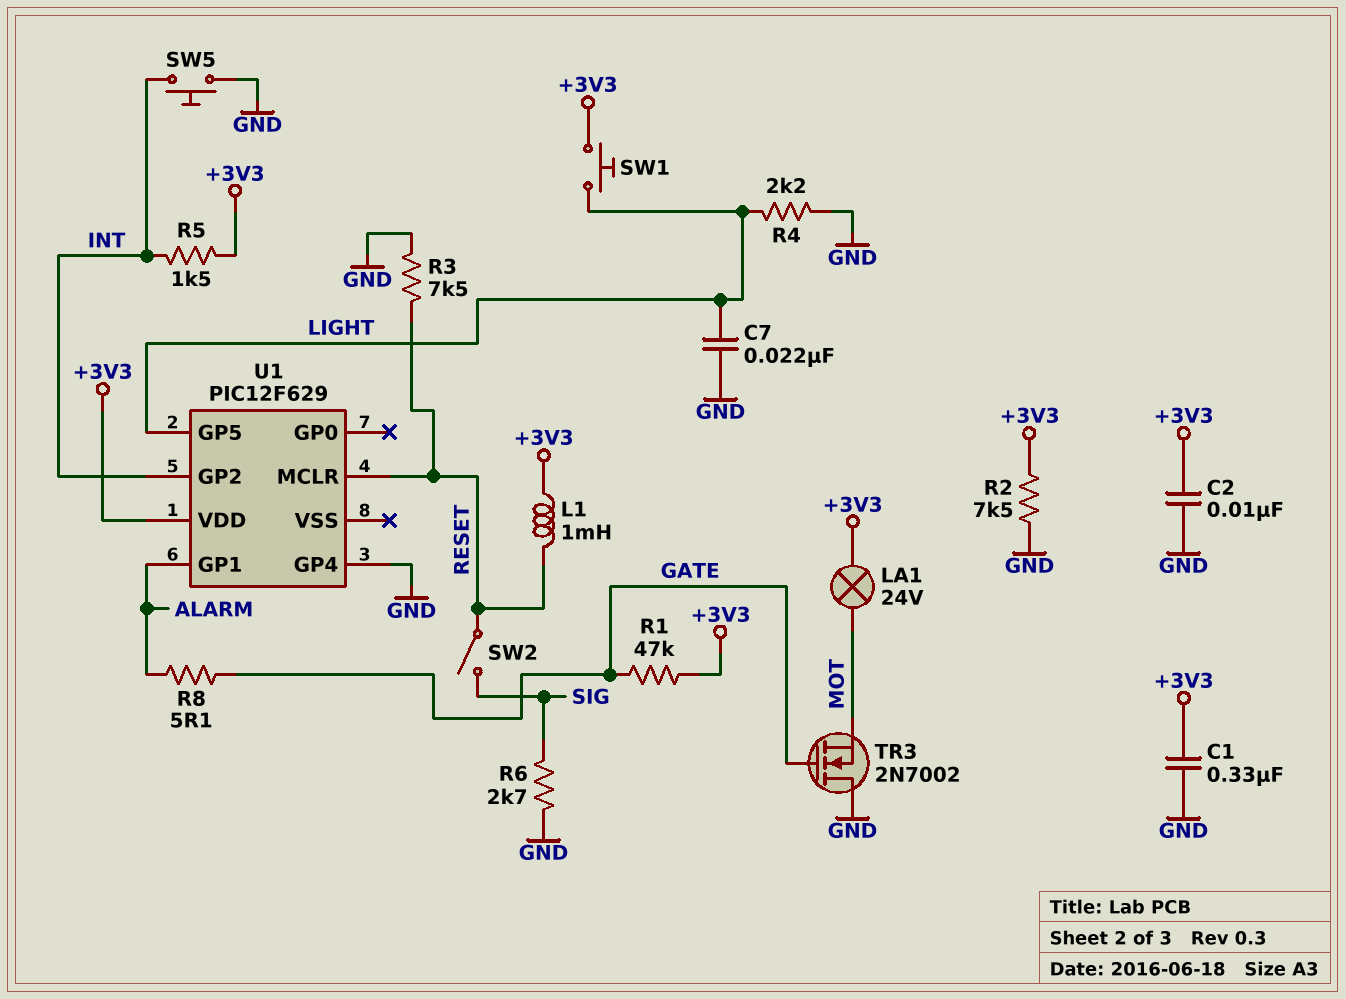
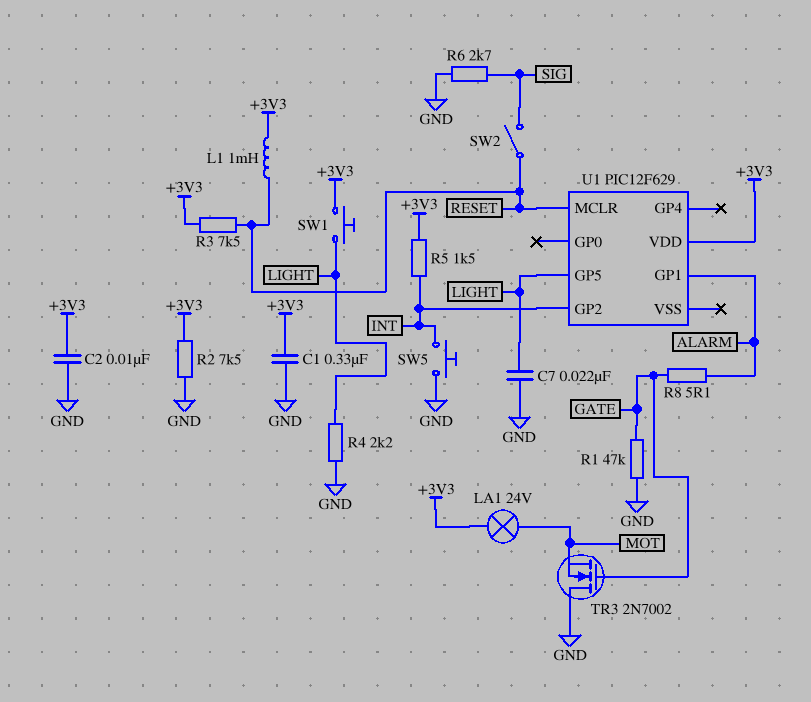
R1: 47k (+3V3, GATE) -> 47k (GATE, GND)
R3: 7.5k (GND, RESET) -> 7.5k (+3V3, RESET)
U1 pin GP4: GND -> none

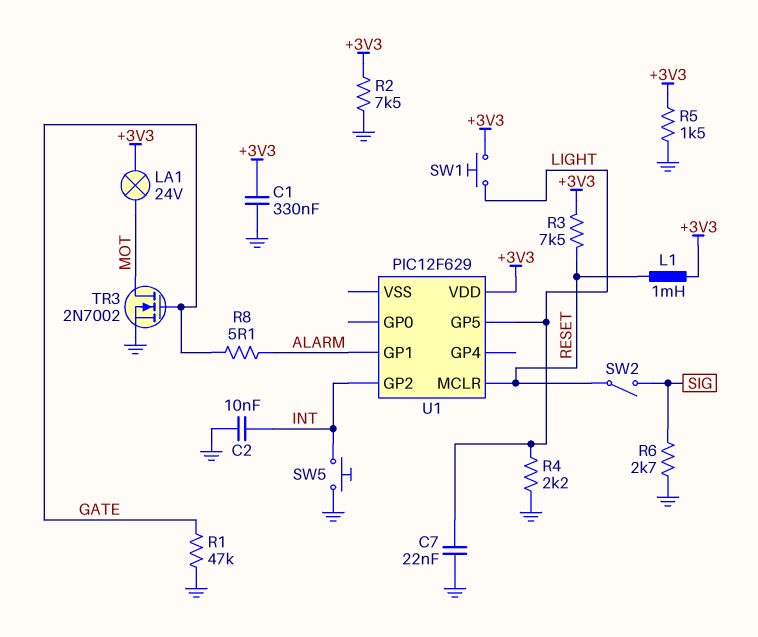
C2: 10nF (+3V3, GND) -> 10nF (GND, INT)
R5: 1.5k (+3V3, INT) -> 1.5k (+3V3, GND)
TR3: NMOS 2N7002 (G GATE, D GND, S MOT) -> NMOS 2N7002 (G GATE, D MOT, S GND)

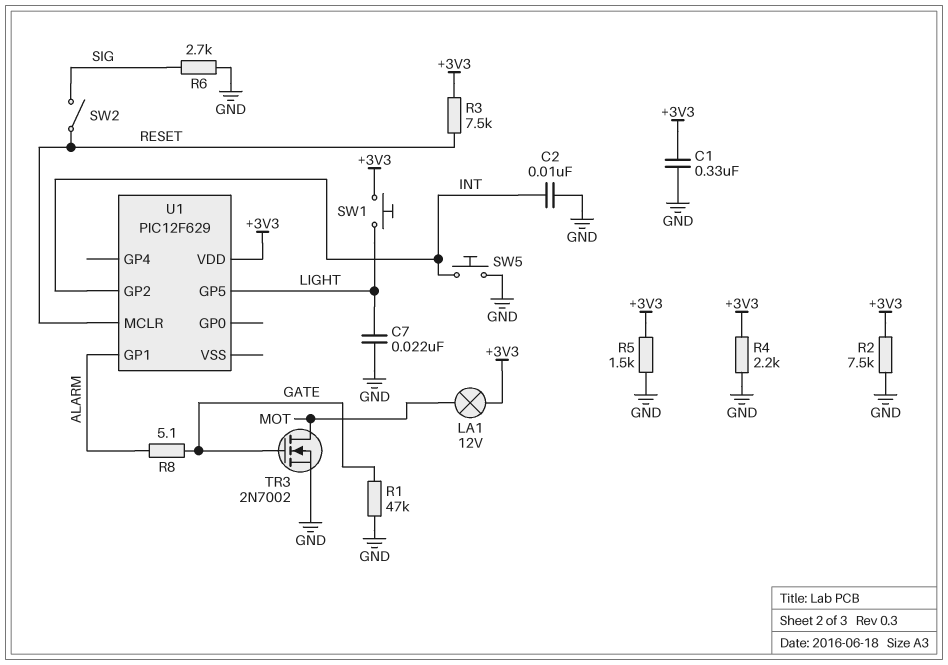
L1: 1mH (+3V3, RESET) -> none
LA1: lamp 24V (+3V3, MOT) -> lamp 12V (+3V3, MOT)
R4: 2.2k (GND, LIGHT) -> 2.2k (+3V3, GND)

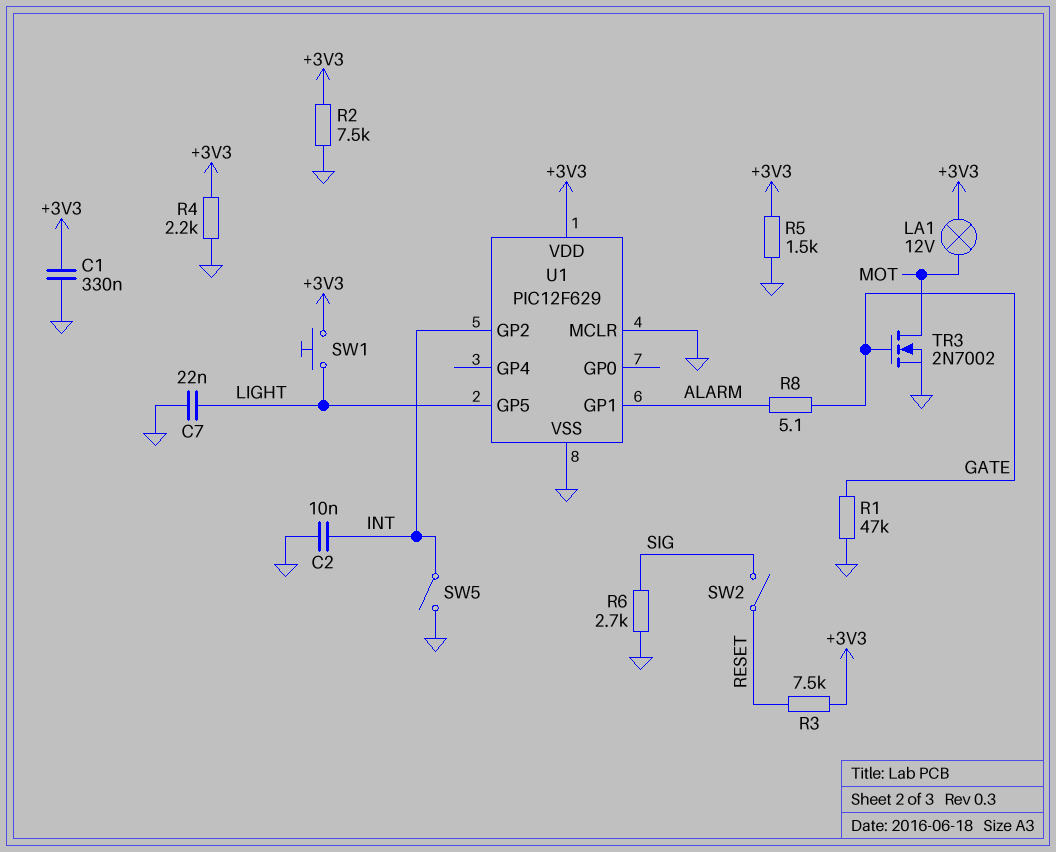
SW5: button (GND, INT) -> switch (GND, INT)
U1 pin MCLR: RESET -> GND
U1 pin VSS: none -> GND

